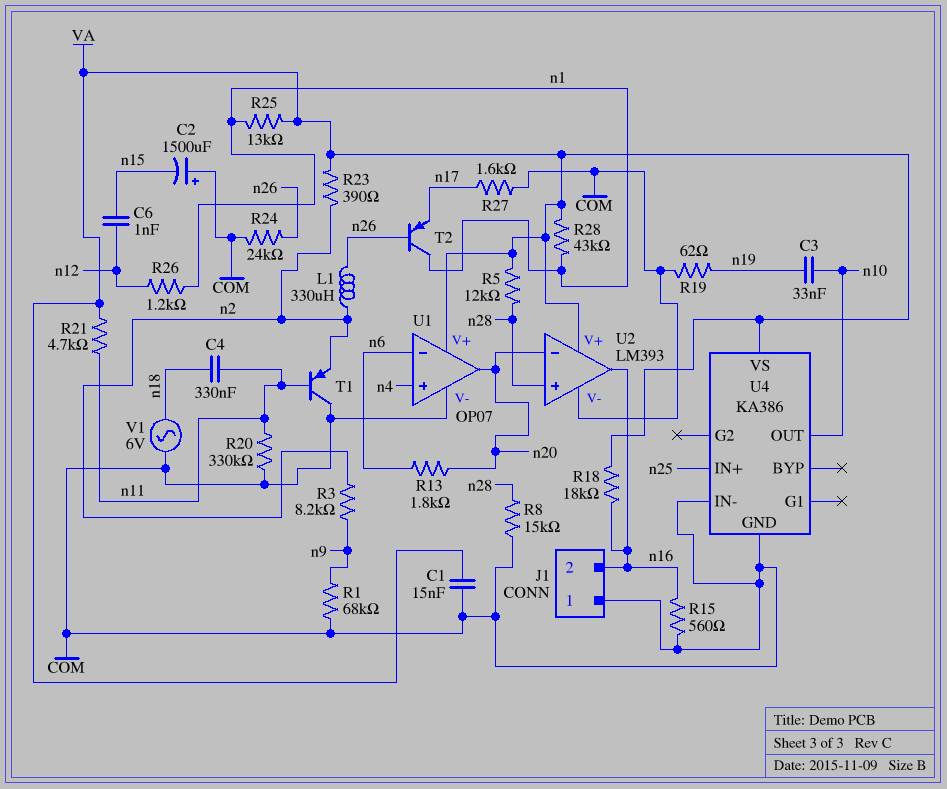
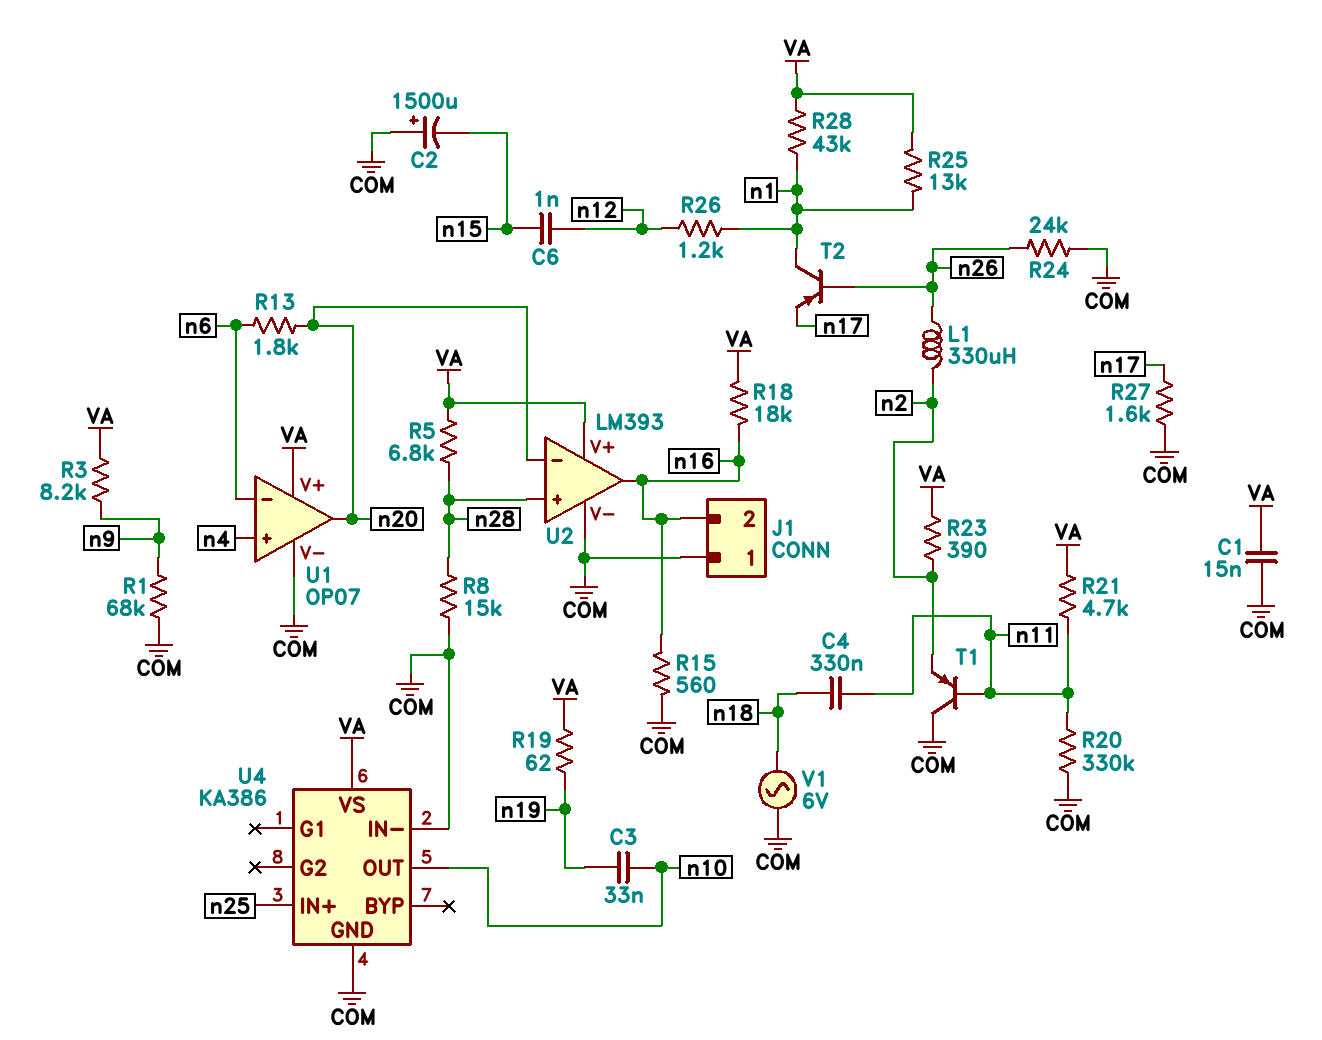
R3: 8.2k (n2, n9) -> 8.2k (VA, n9)
R5: 12k (VA, n28) -> 6.8k (VA, n28)
R19: 62 (COM, n19) -> 62 (VA, n19)

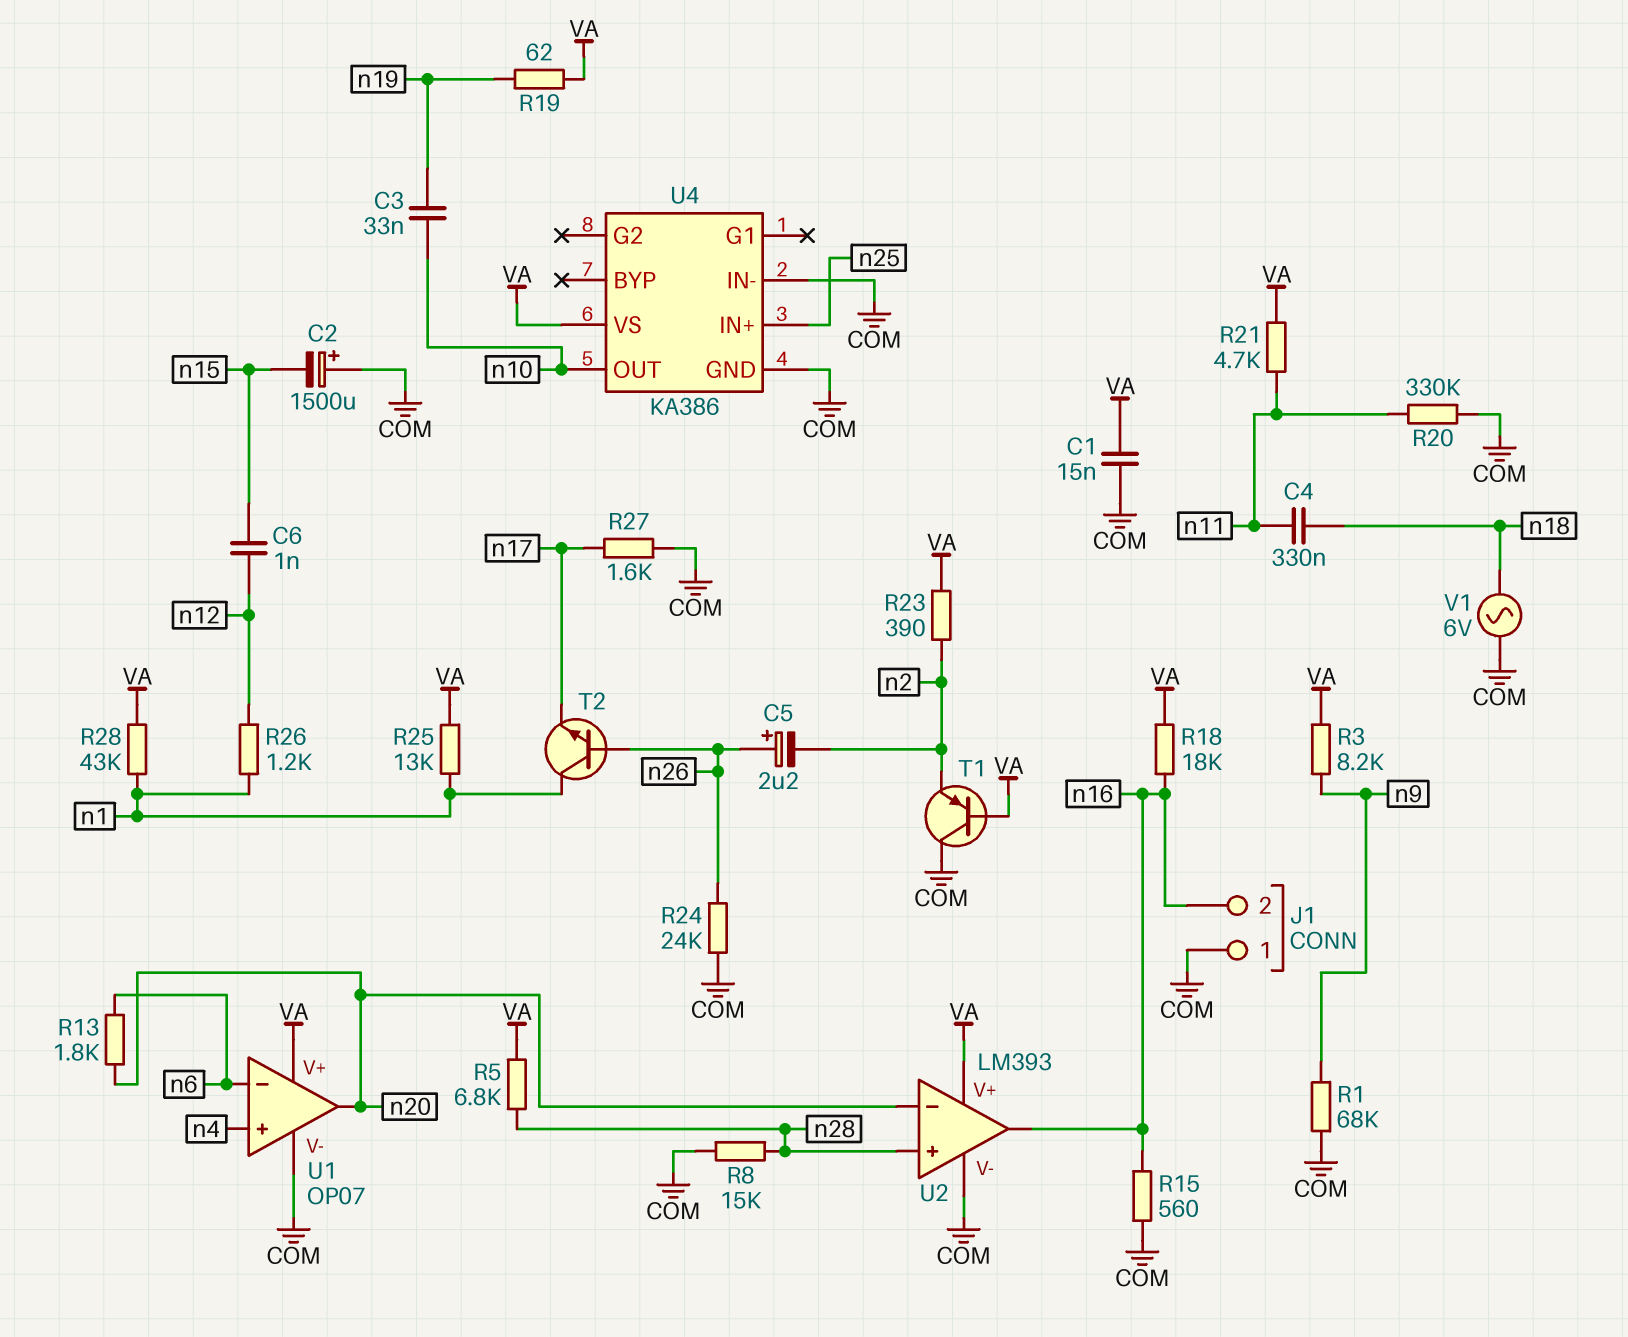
C5: none -> 2.2uF (plus n26, minus n2)
L1: 330uH (n2, n26) -> none
T1: PNP (B n11, C COM, E n2) -> PNP (B VA, C COM, E n2)
T2: PNP (B n26, C n1, E n17) -> NPN (B n26, C n1, E n17)

